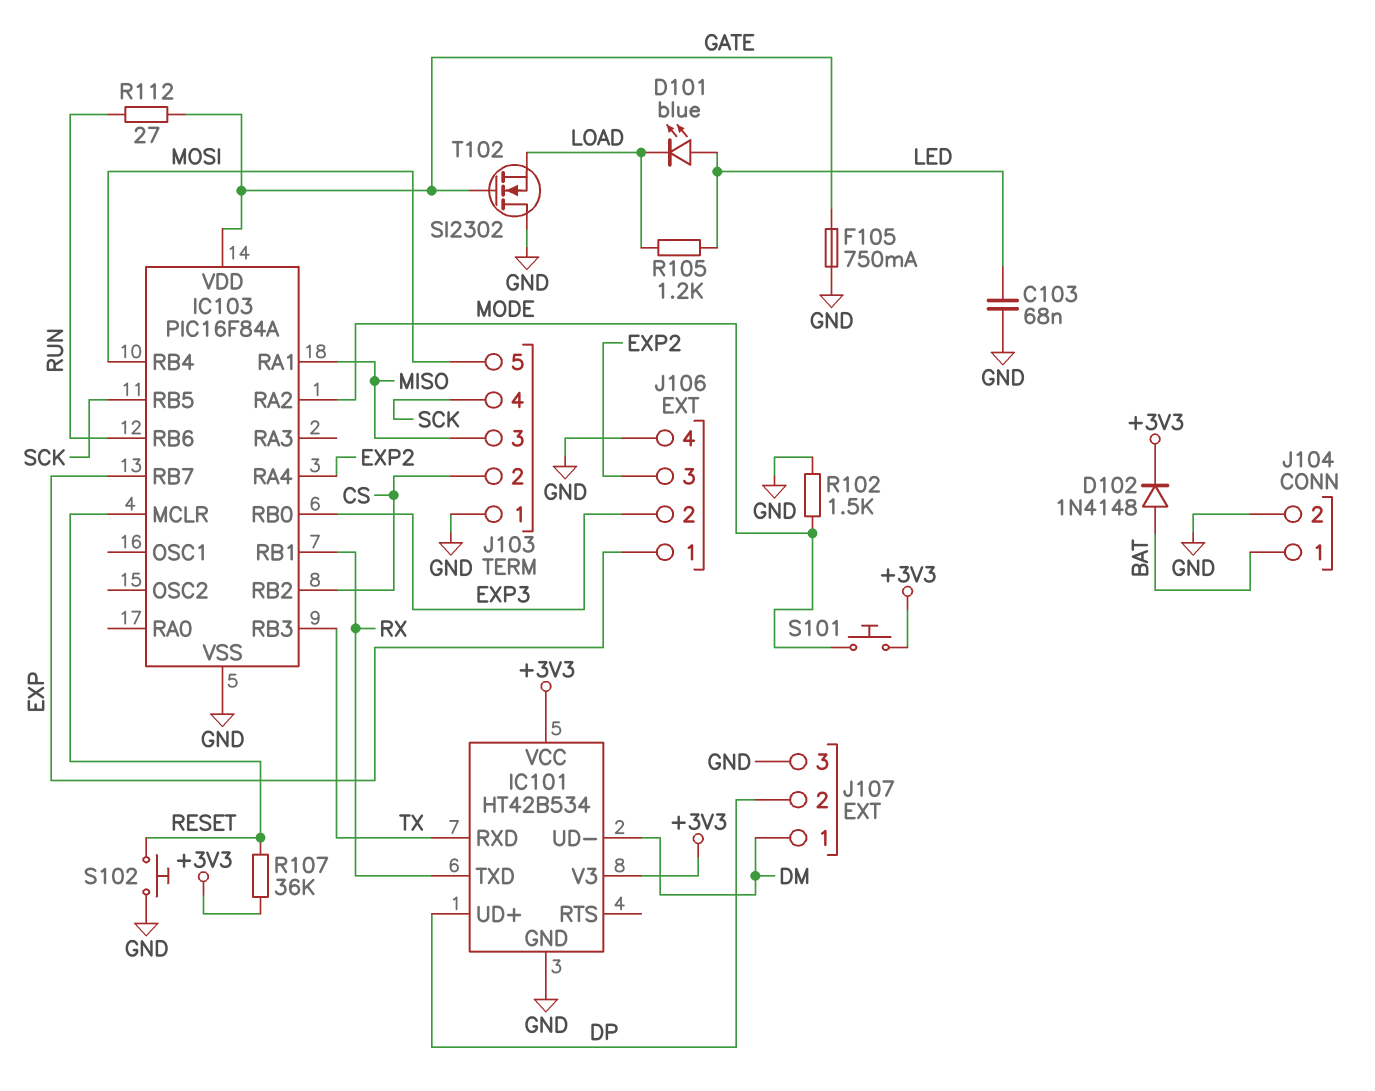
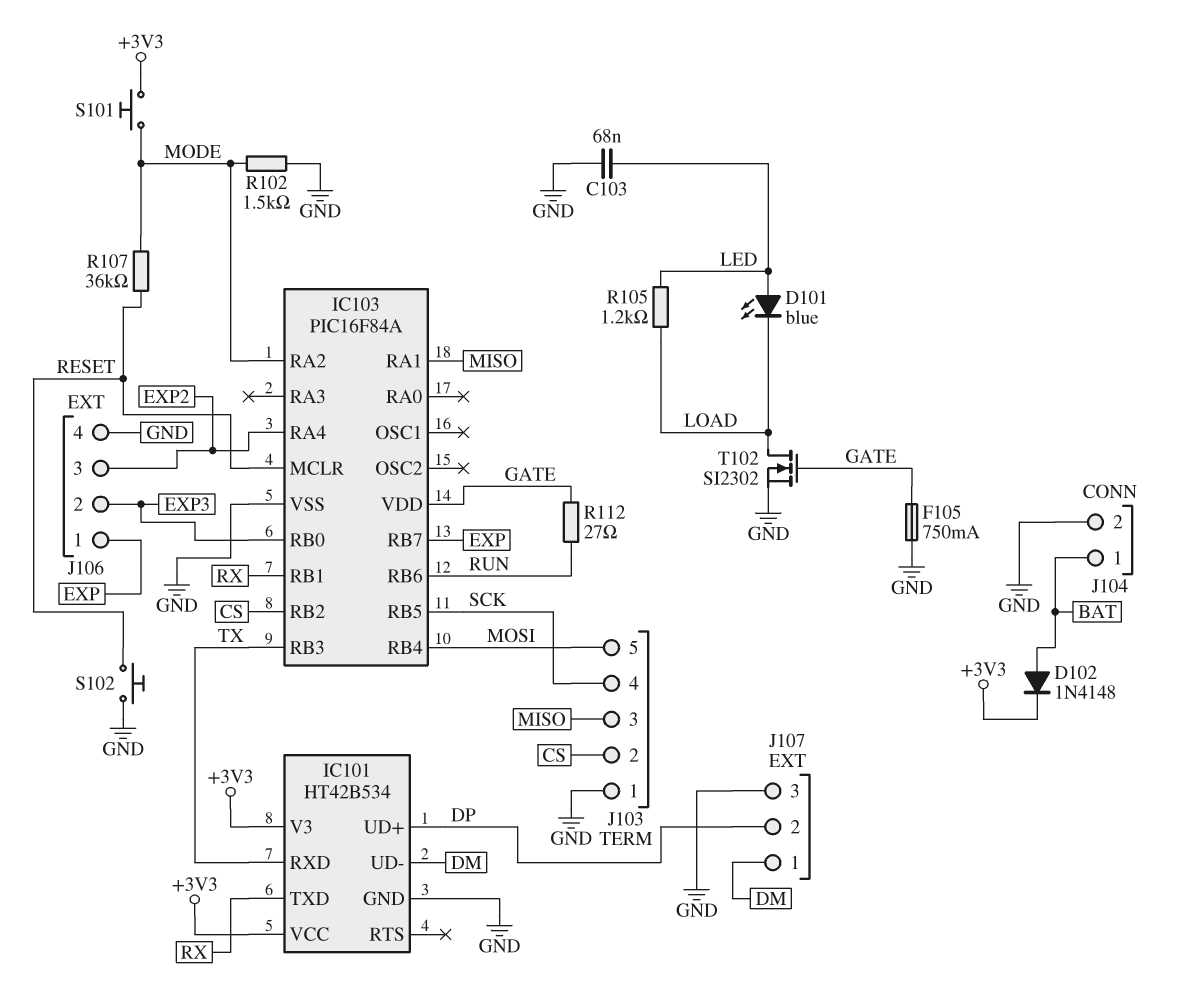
R107: 36k (+3V3, RESET) -> 36k (MODE, RESET)
T102: NMOS SI2302 (G GATE, D GND, S LOAD) -> NMOS SI2302 (G GATE, D LOAD, S GND)

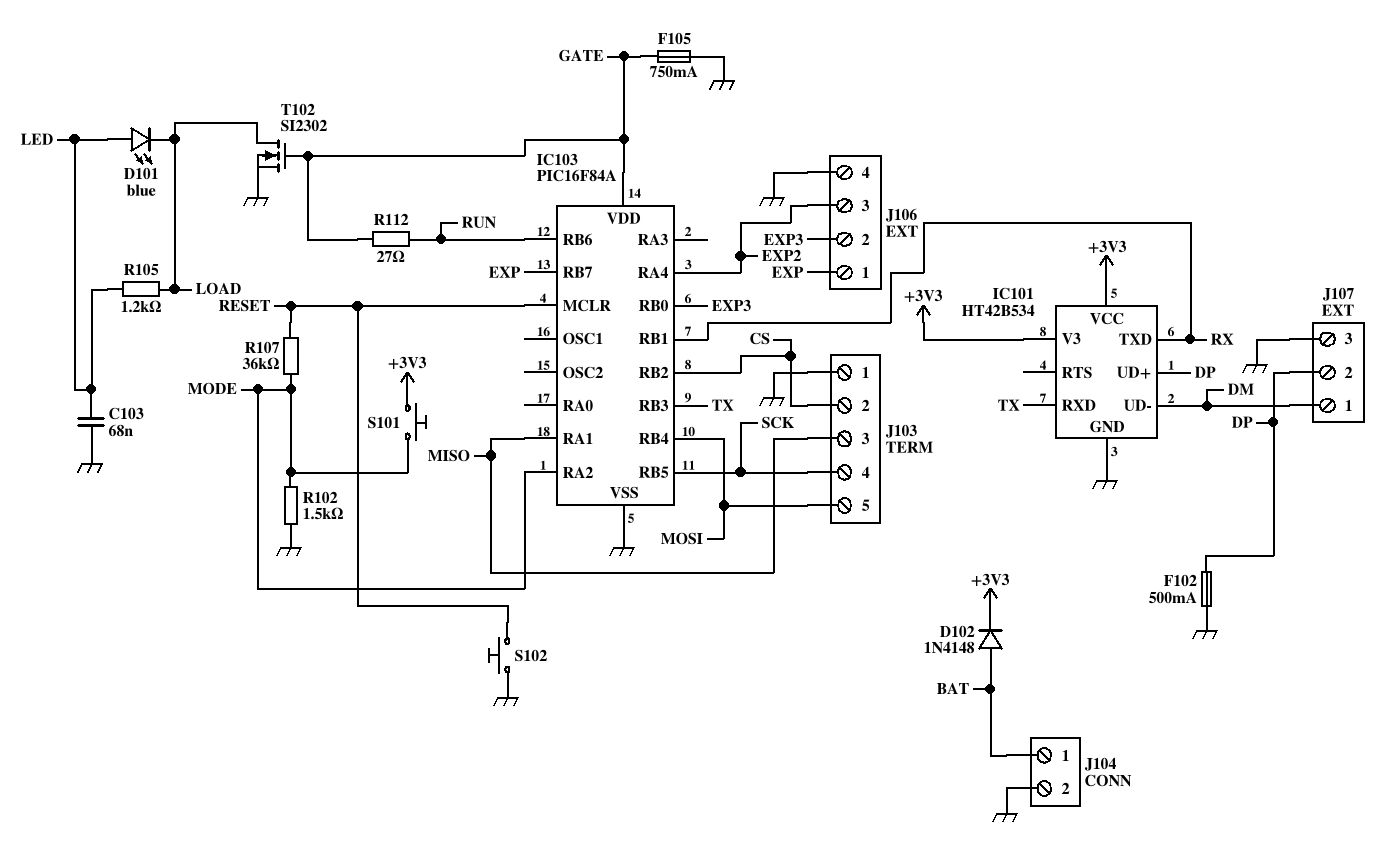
F102: none -> 500mA (DP, GND)

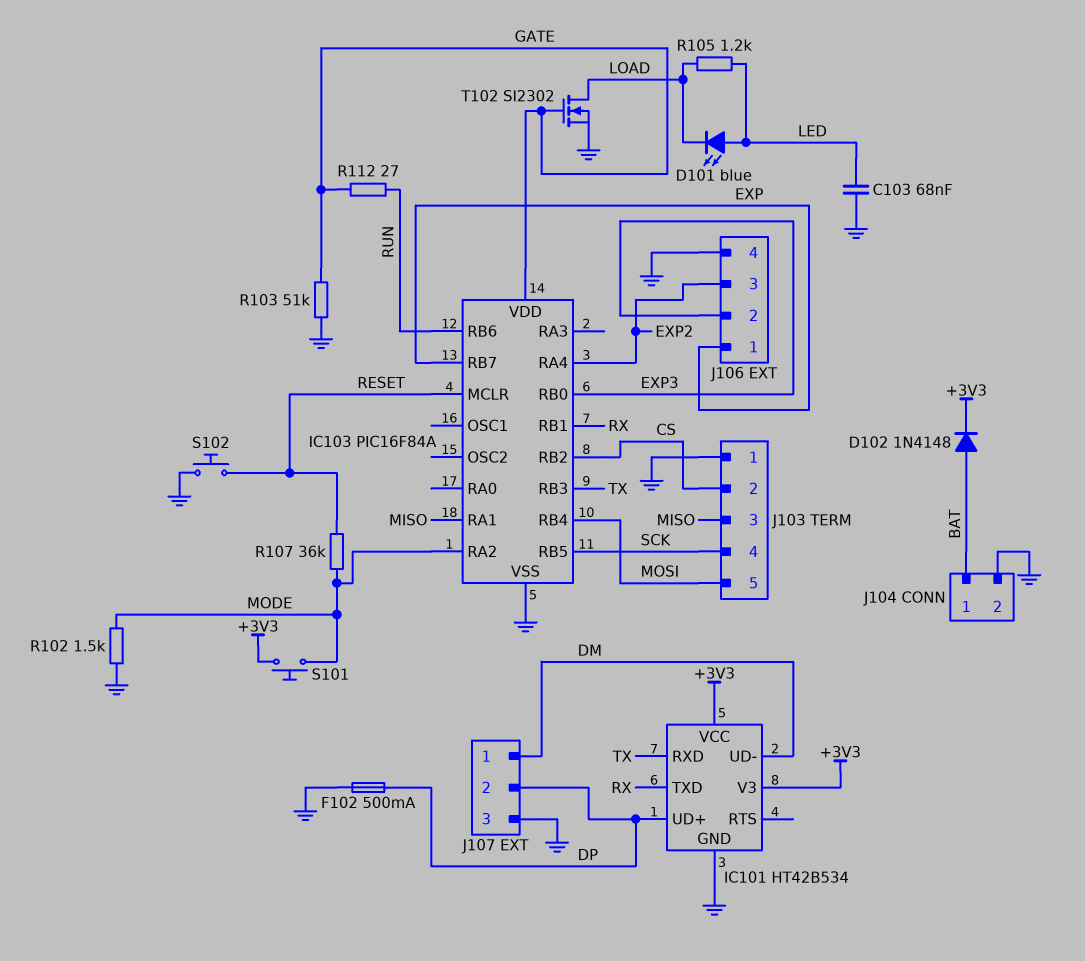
F105: 750mA (GATE, GND) -> none
R103: none -> 51k (GATE, GND)

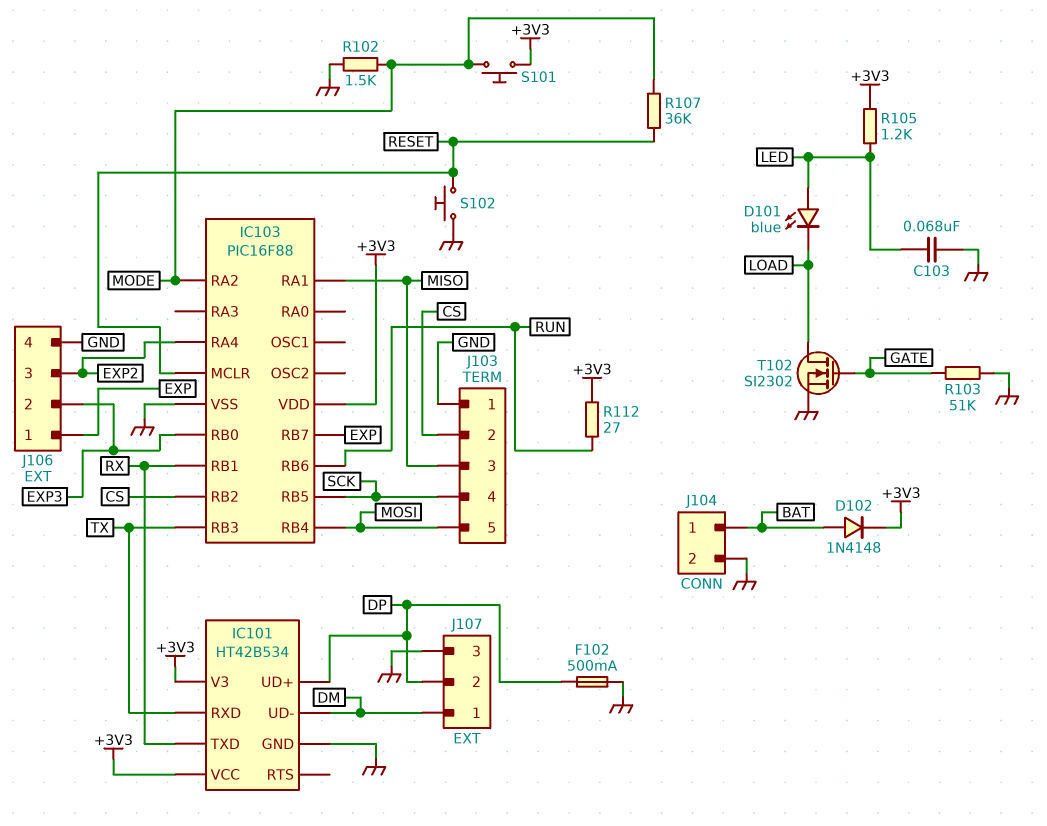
IC103: PIC16F84A -> PIC16F88
IC103 pin VDD: GATE -> +3V3
R105: 1.2k (LED, LOAD) -> 1.2k (+3V3, LED)
R112: 27 (GATE, RUN) -> 27 (+3V3, RUN)

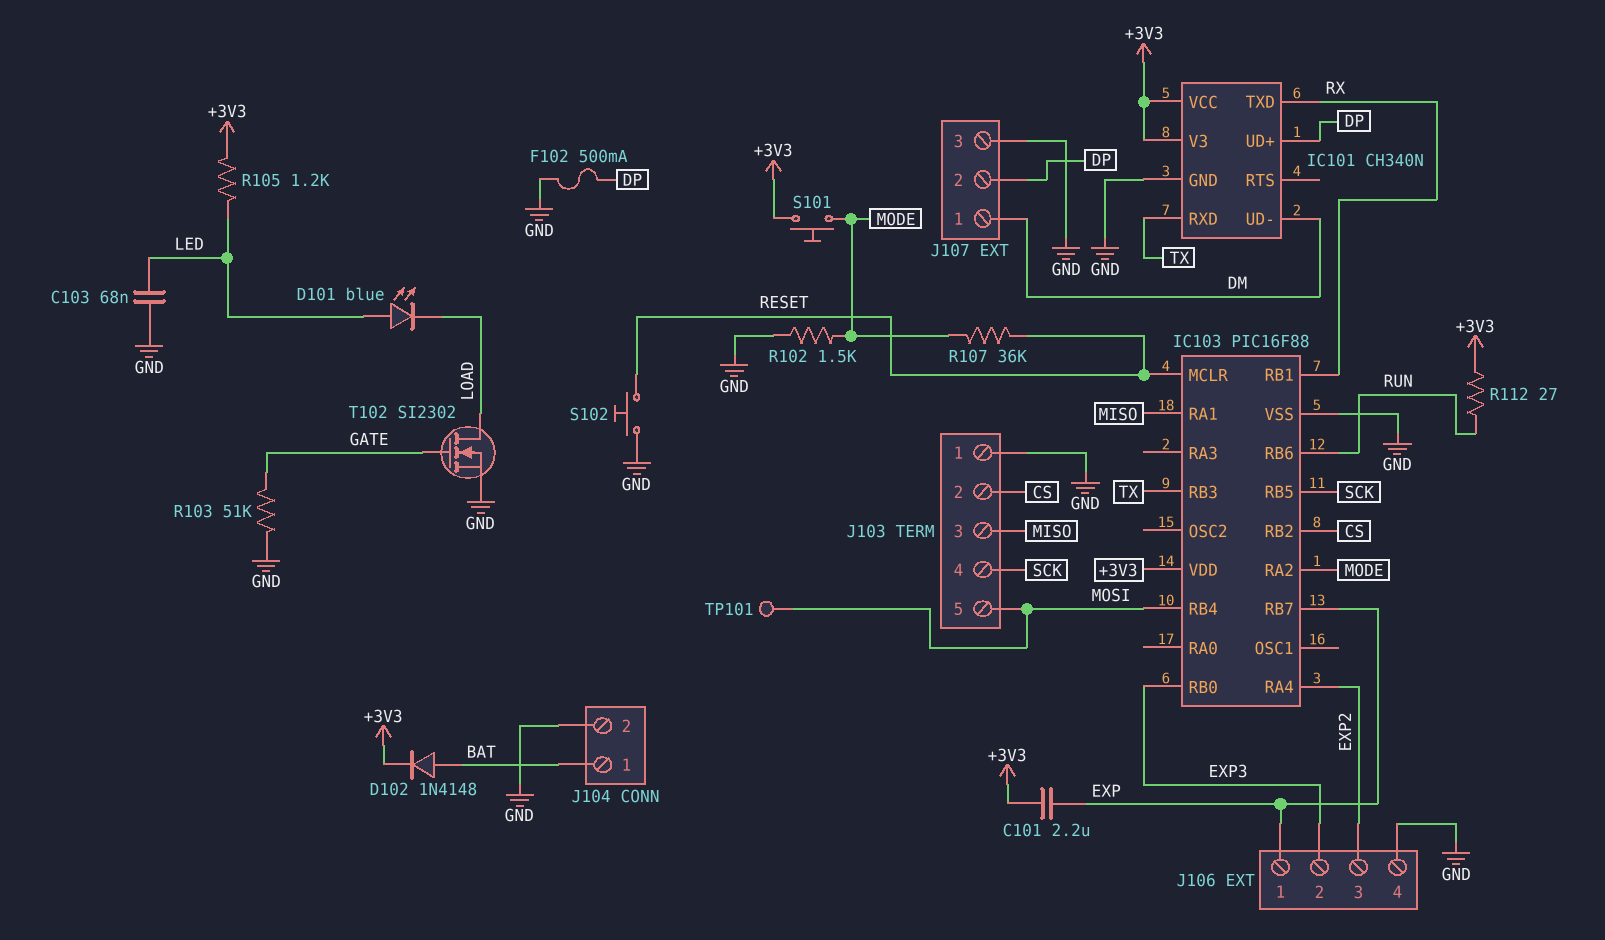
C101: none -> 2.2uF (+3V3, EXP)
IC101: HT42B534 -> CH340N
TP101: none -> test point (MOSI)

